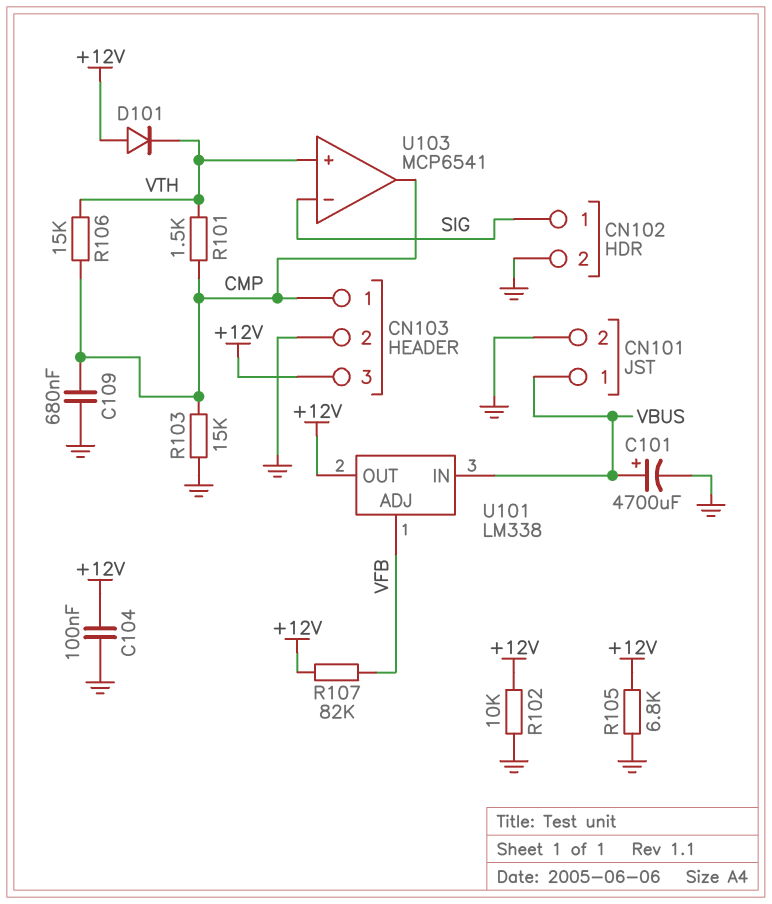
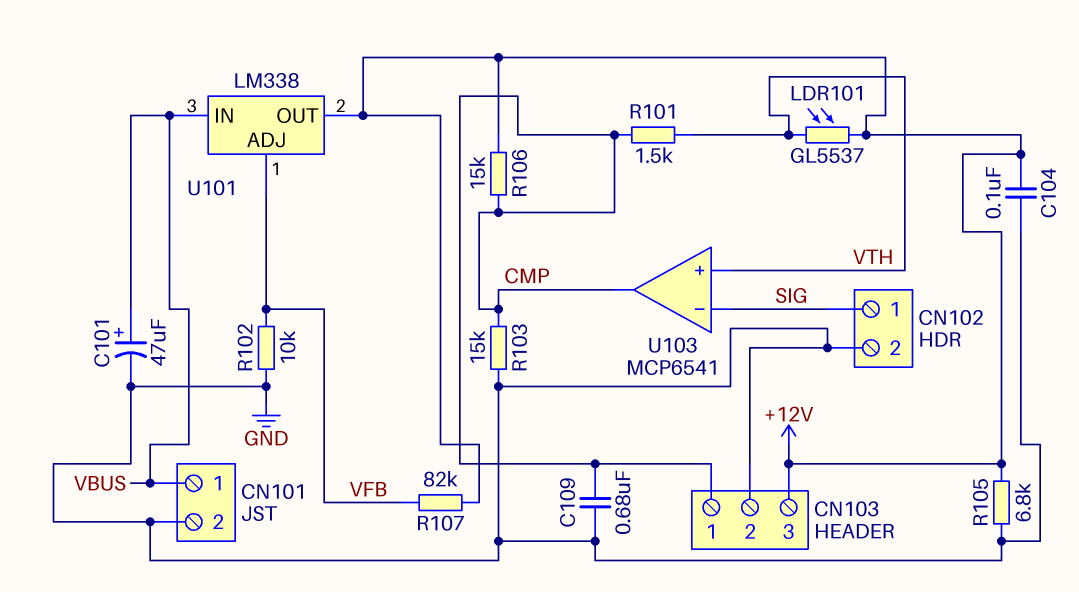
C101: 4700uF (plus VBUS, minus GND) -> 47uF (plus VBUS, minus GND)
D101: diode (A +12V, K VTH) -> none
LDR101: none -> GL5537 (+12V, VTH)
R102: 10k (+12V, GND) -> 10k (GND, VFB)
R106: 15k (CMP, VTH) -> 15k (+12V, CMP)

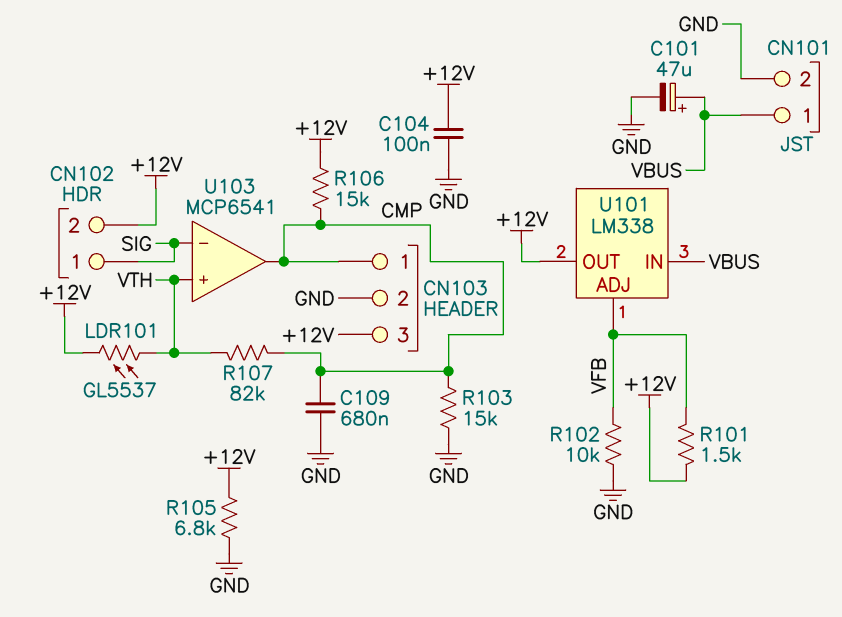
CN102 pin 2: GND -> +12V
R101: 1.5k (CMP, VTH) -> 1.5k (+12V, VFB)
R107: 82k (+12V, VFB) -> 82k (CMP, VTH)

